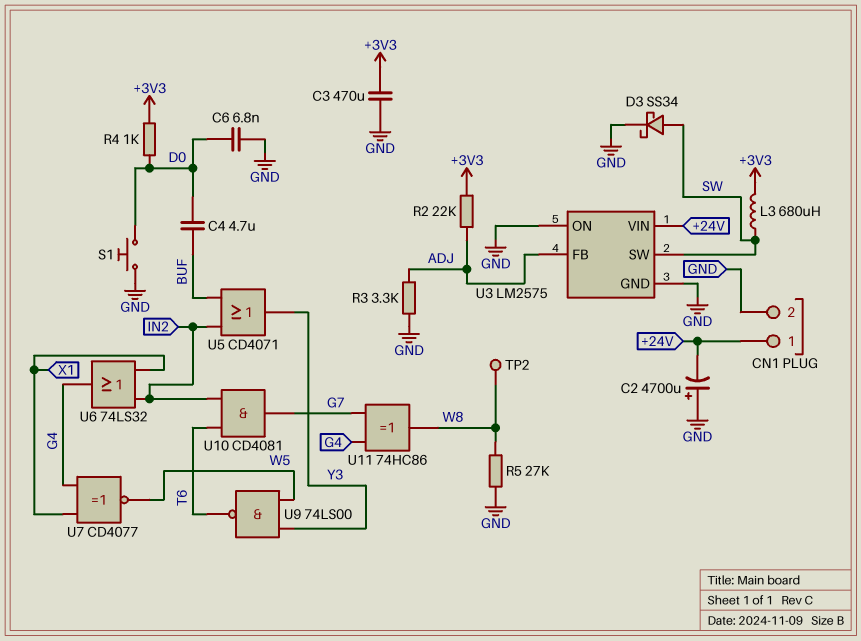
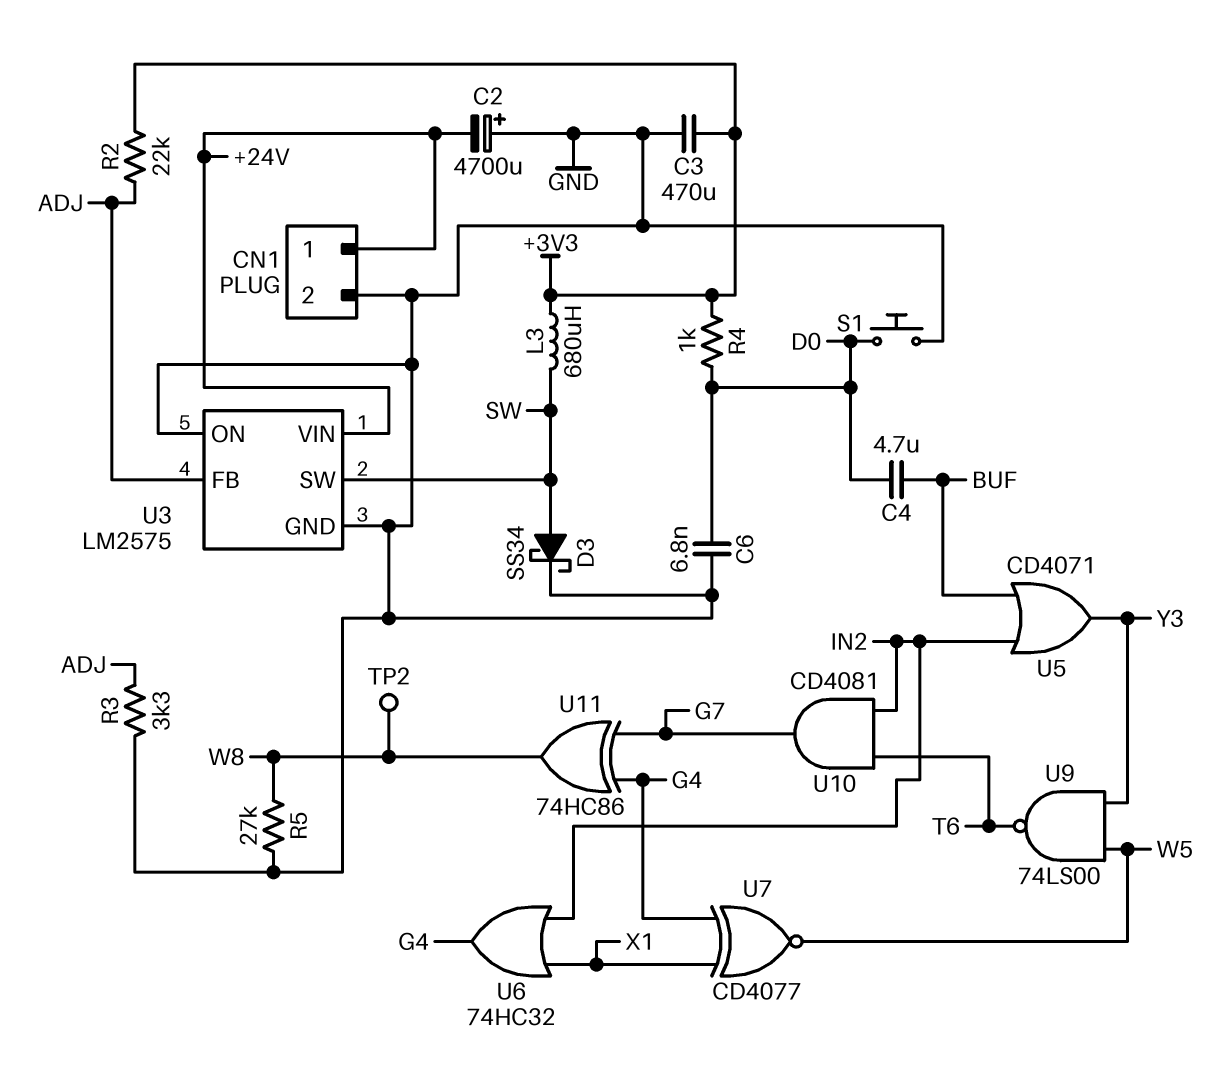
U6: OR 74LS32 (in IN2, in X1, out G4) -> OR 74HC32 (in IN2, in X1, out G4)

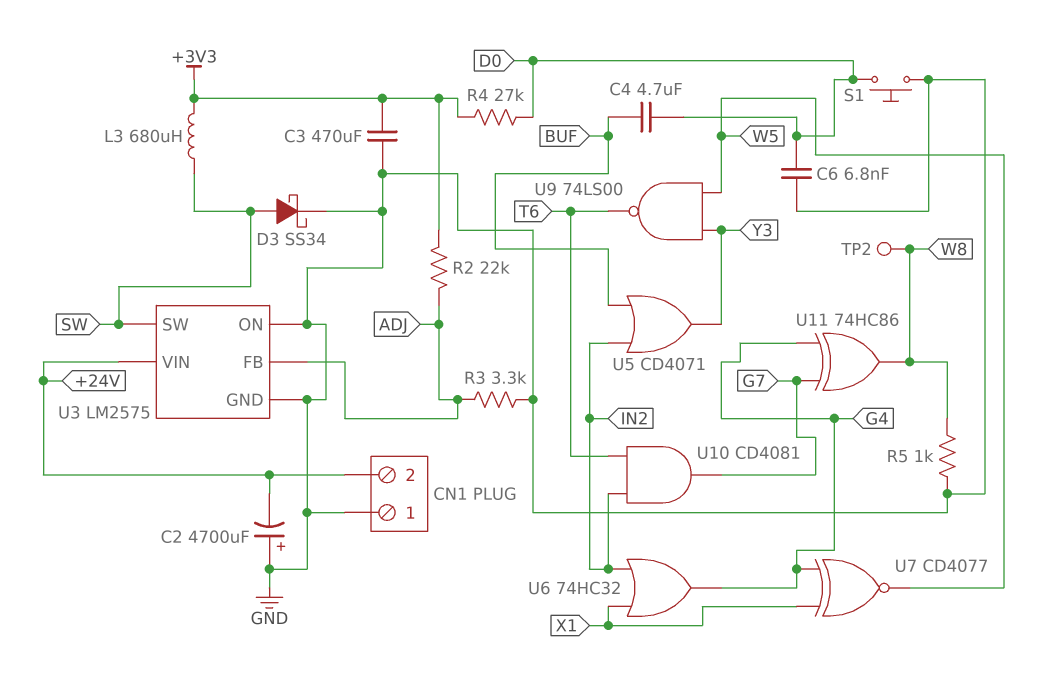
CN1 pin 1: +24V -> GND
CN1 pin 2: GND -> +24V
R4: 1k (+3V3, D0) -> 27k (+3V3, D0)
R5: 27k (GND, W8) -> 1k (GND, W8)

